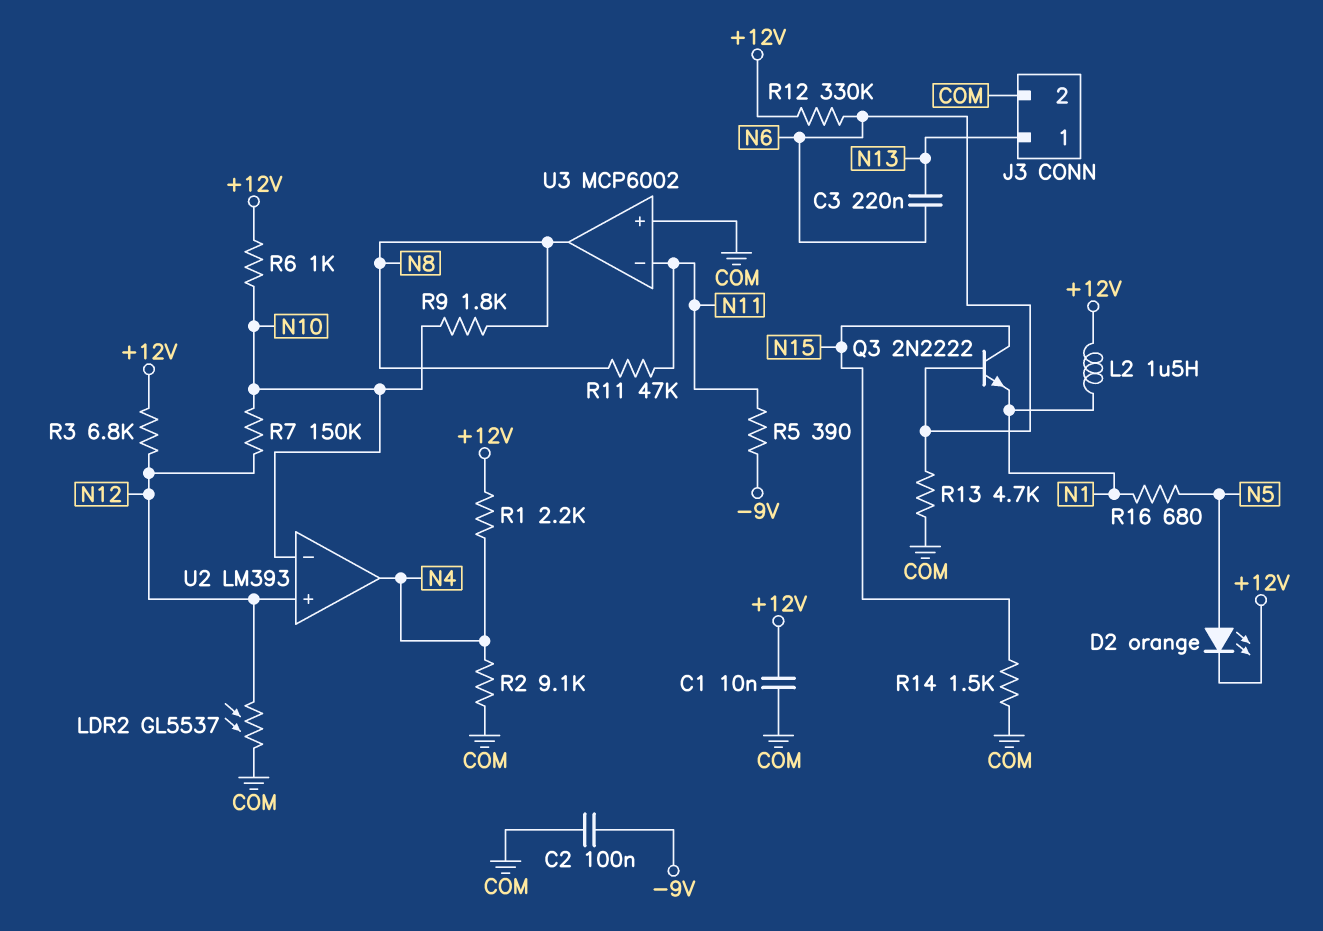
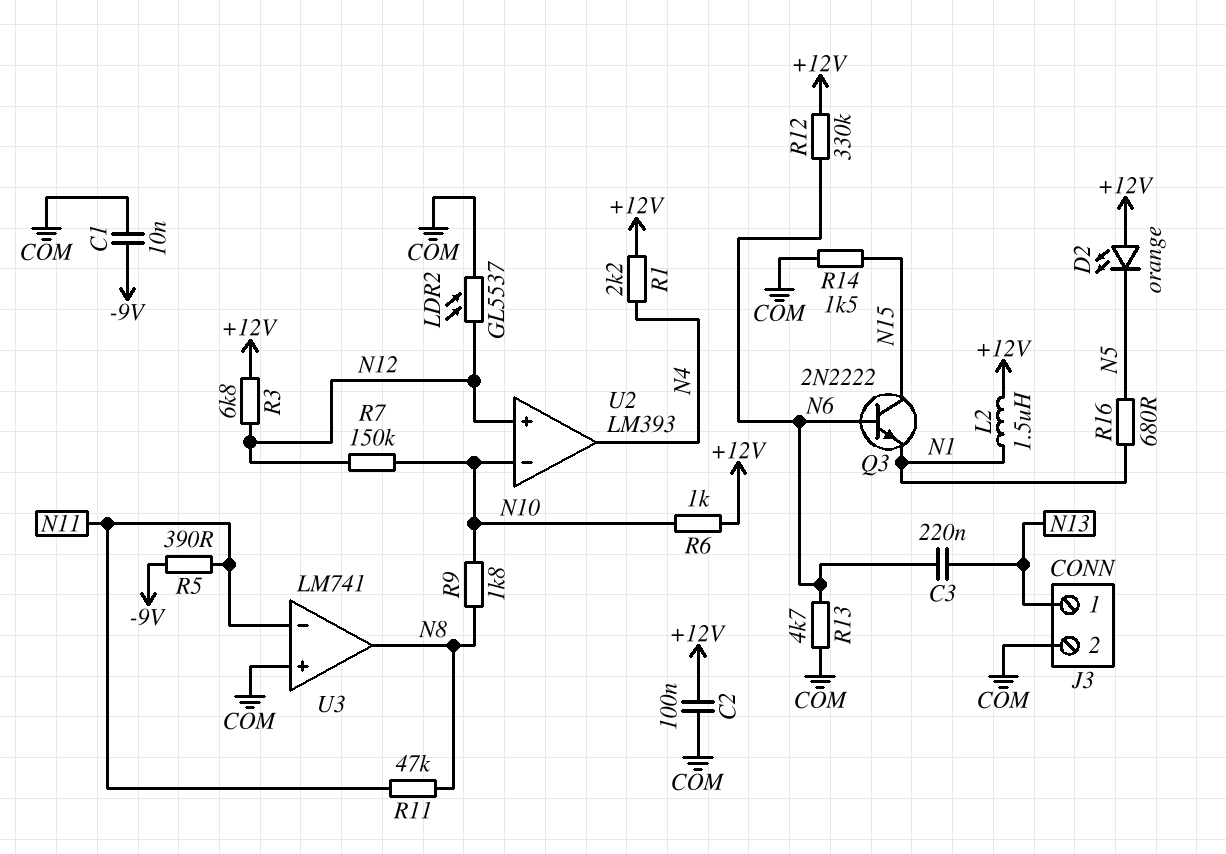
C1: 10nF (+12V, COM) -> 10nF (-9V, COM)
C2: 100nF (-9V, COM) -> 100nF (+12V, COM)
D2: LED orange (A N5, K +12V) -> LED orange (A +12V, K N5)
R2: 9.1k (COM, N4) -> none
U3: MCP6002 -> LM741

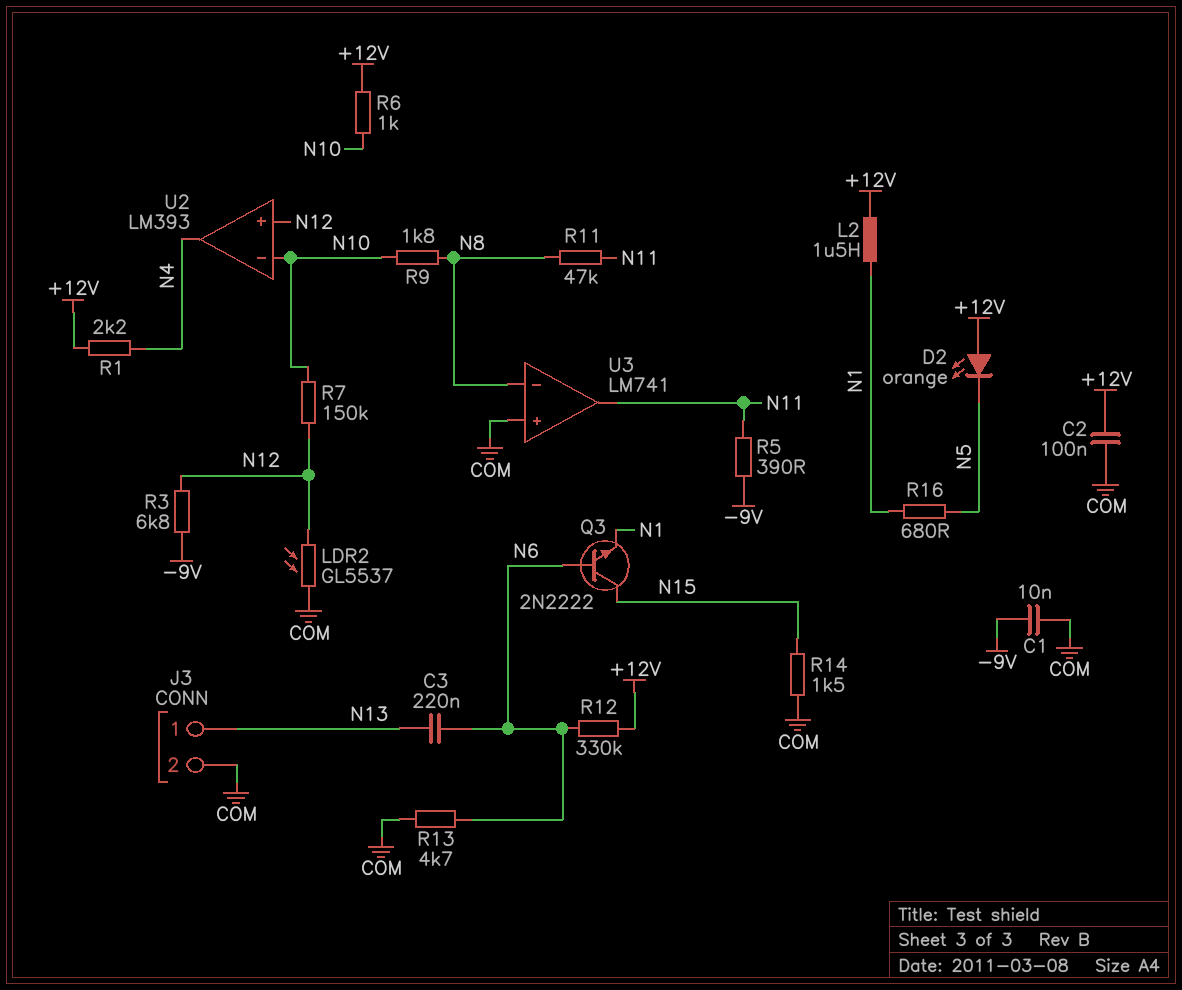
R3: 6.8k (+12V, N12) -> 6.8k (-9V, N12)
U3 pin in-: N11 -> N8
U3 pin out: N8 -> N11

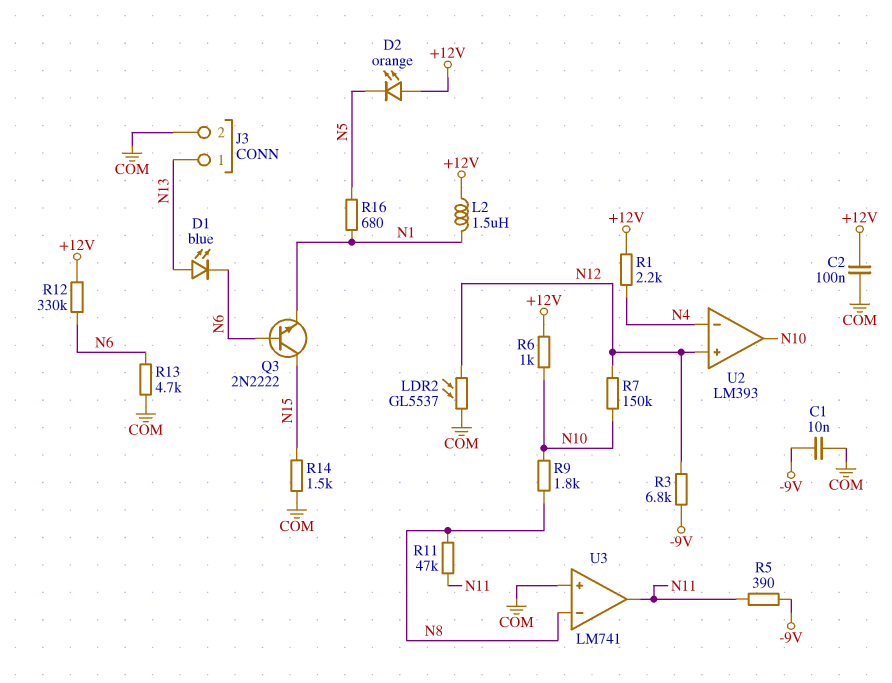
C3: 220nF (N6, N13) -> none
D1: none -> LED blue (A N13, K N6)
U2 pin in-: N10 -> N4
U2 pin out: N4 -> N10

